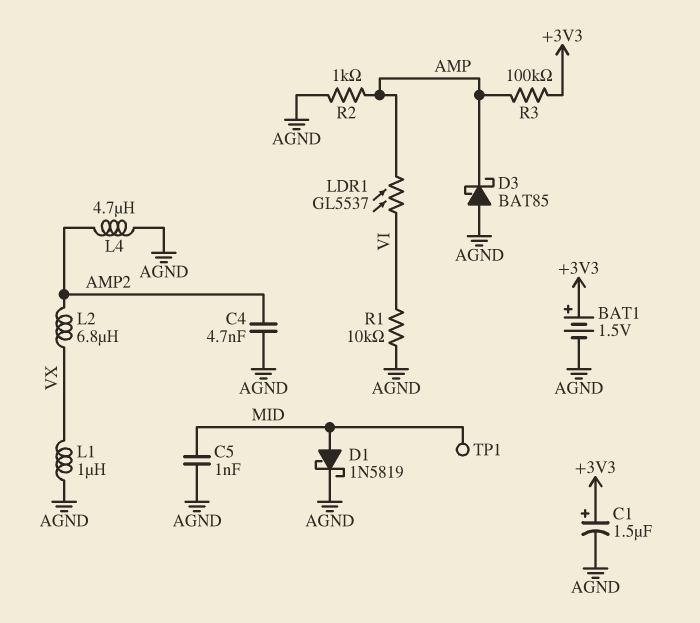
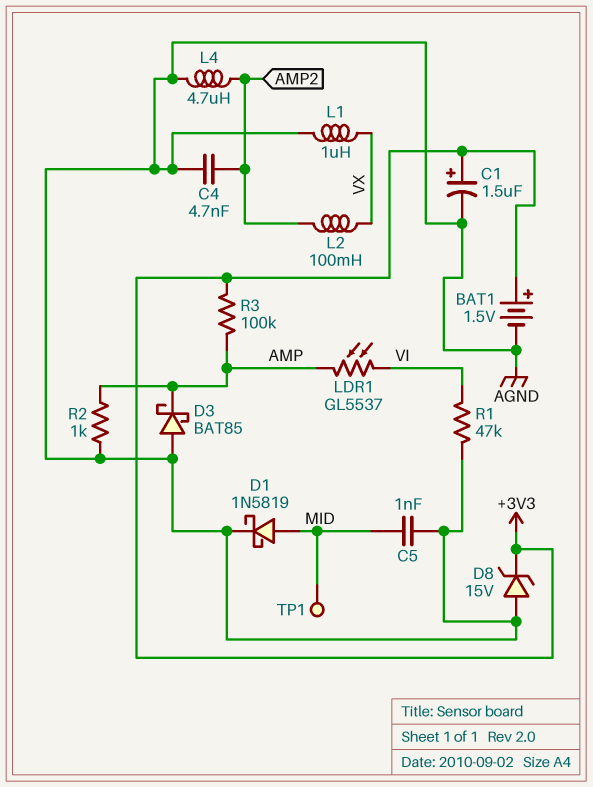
D8: none -> zener 15V (A AGND, K +3V3)
L2: 6.8uH (AMP2, VX) -> 100mH (AMP2, VX)
R1: 10k (AGND, VI) -> 47k (AGND, VI)

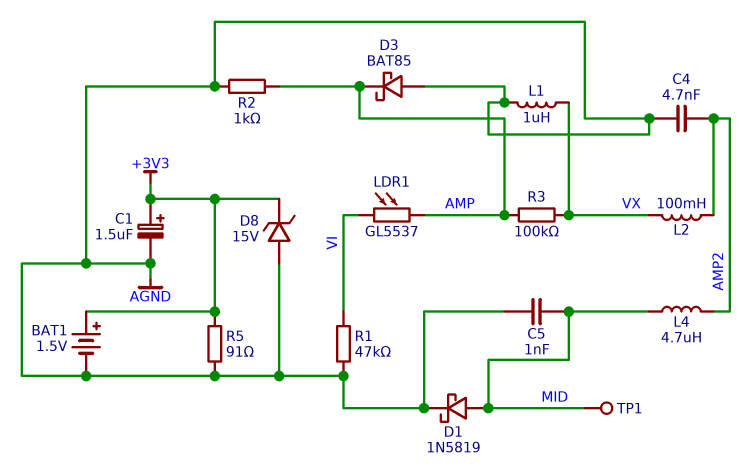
L4: 4.7uH (AGND, AMP2) -> 4.7uH (AMP2, MID)
R3: 100k (+3V3, AMP) -> 100k (AMP, VX)
R5: none -> 91 (+3V3, AGND)

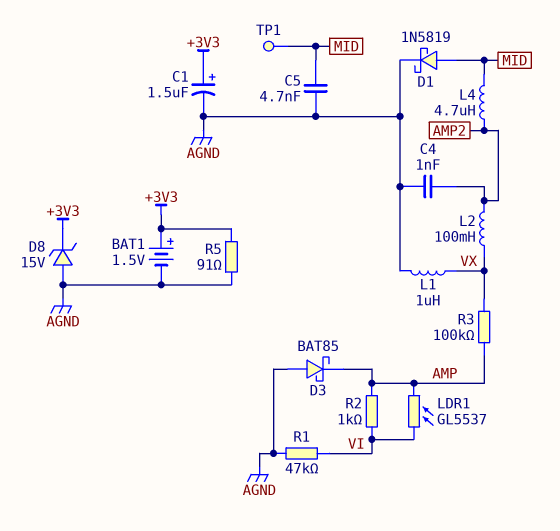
C4: 4.7nF (AGND, AMP2) -> 1nF (AGND, AMP2)
C5: 1nF (AGND, MID) -> 4.7nF (AGND, MID)
R2: 1k (AGND, AMP) -> 1k (AMP, VI)

